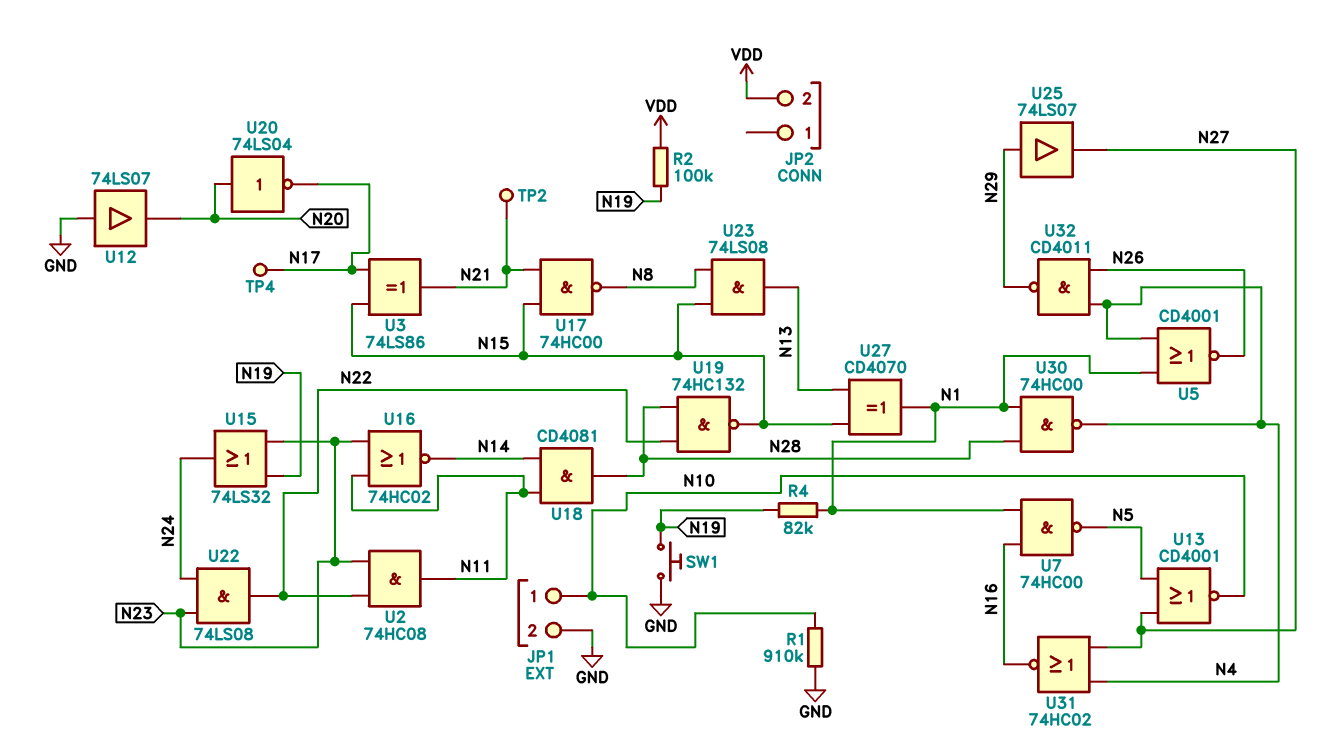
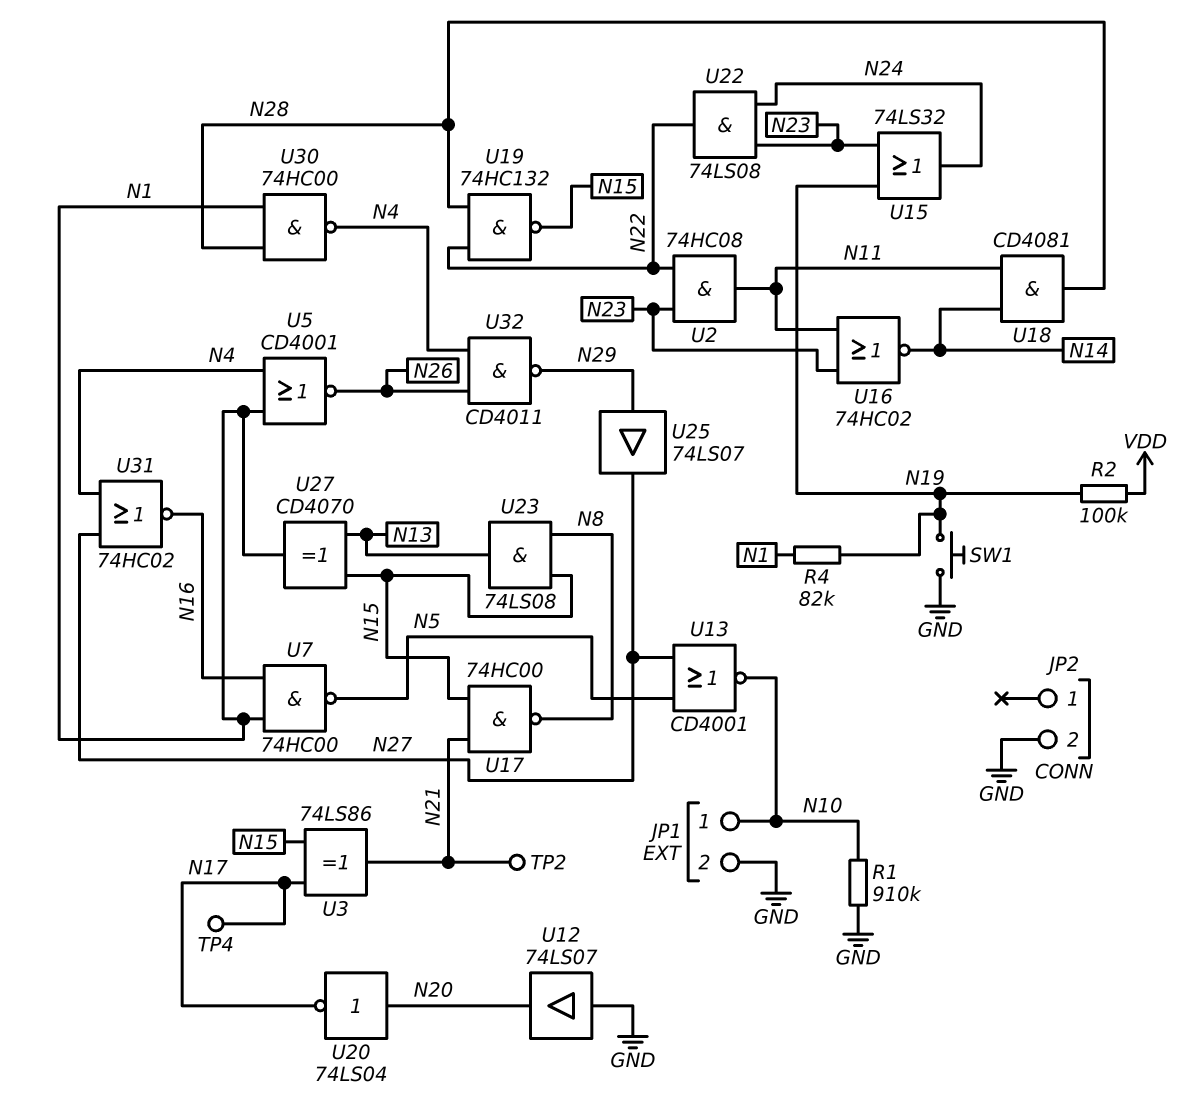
JP2 pin 2: VDD -> GND

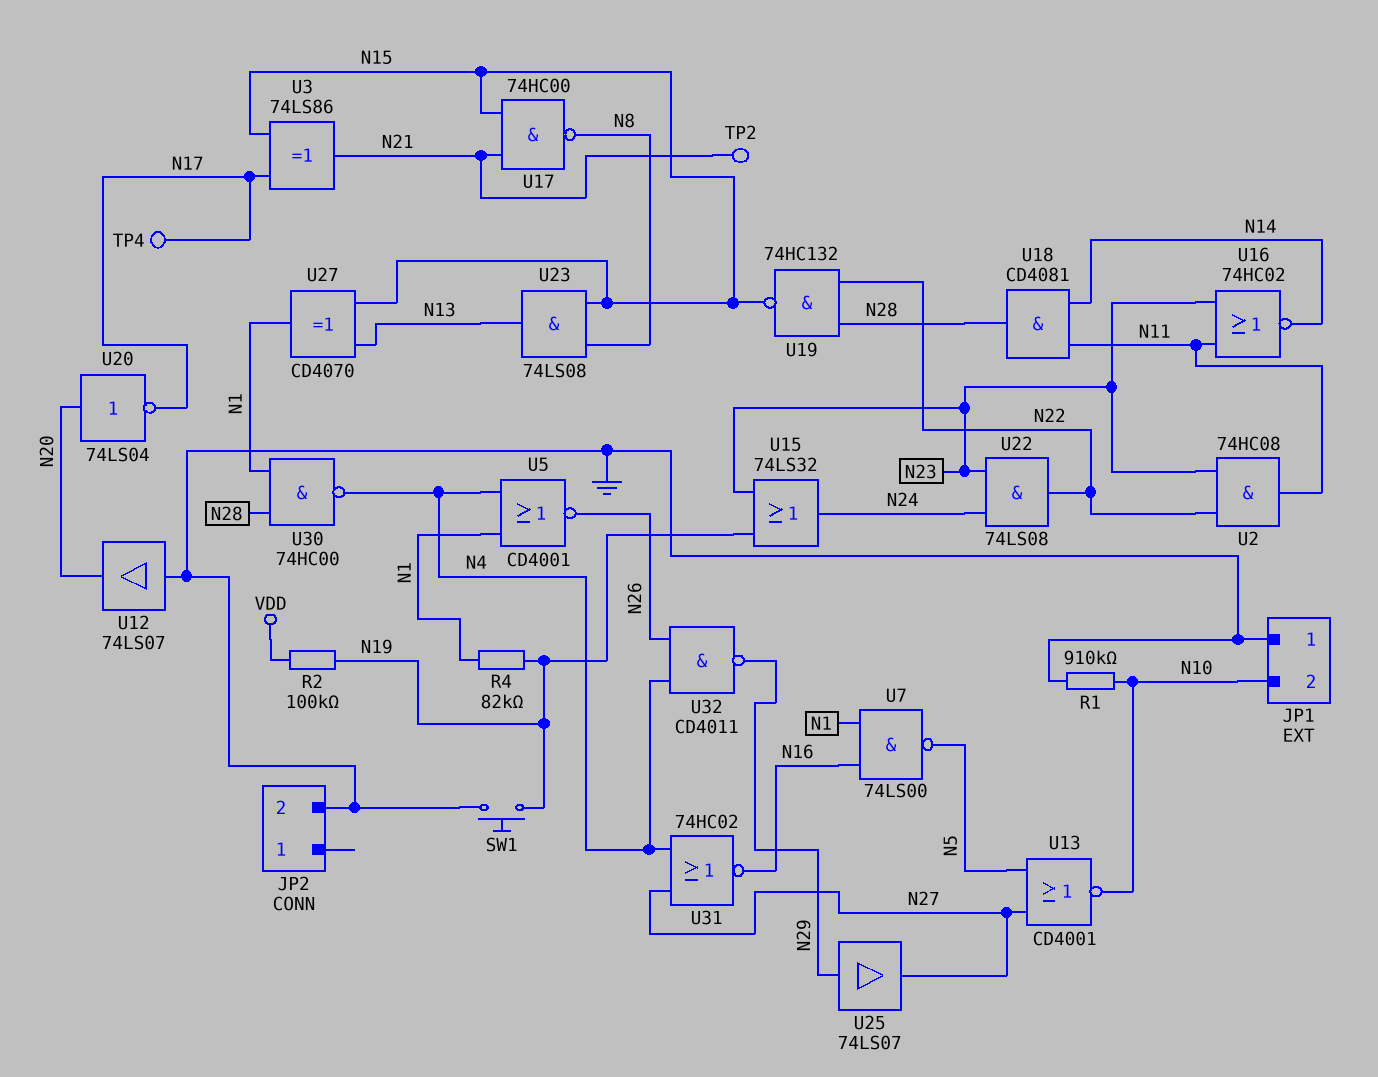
JP1 pin 1: N10 -> GND
JP1 pin 2: GND -> N10
U7: NAND 74HC00 (in N1, in N16, out N5) -> NAND 74LS00 (in N1, in N16, out N5)

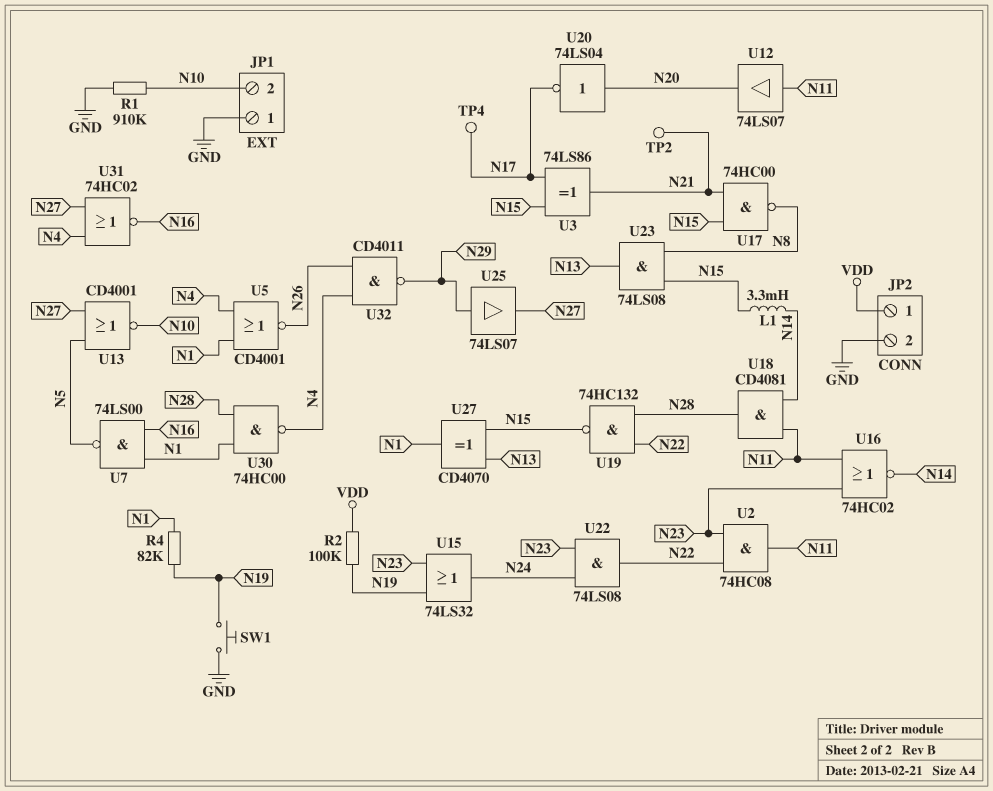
JP2 pin 1: none -> VDD
L1: none -> 3.3mH (N14, N15)
U12: buffer 74LS07 (in GND, out N20) -> buffer 74LS07 (in N11, out N20)

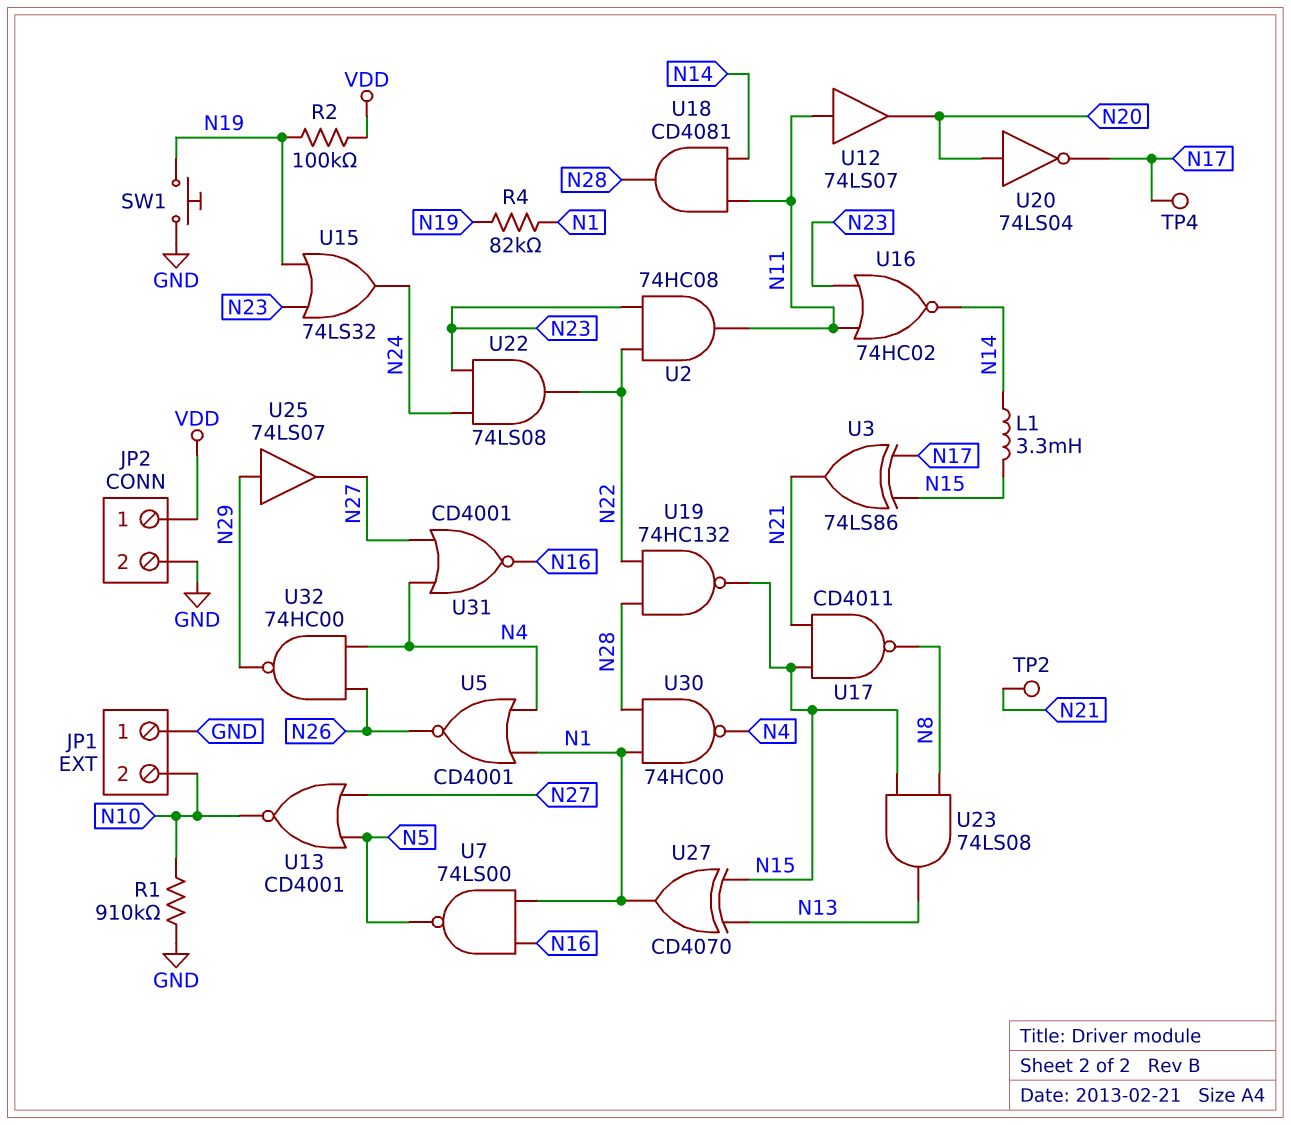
U17: NAND 74HC00 (in N15, in N21, out N8) -> NAND CD4011 (in N15, in N21, out N8)
U31: NOR 74HC02 (in N4, in N27, out N16) -> NOR CD4001 (in N4, in N27, out N16)
U32: NAND CD4011 (in N4, in N26, out N29) -> NAND 74HC00 (in N4, in N26, out N29)

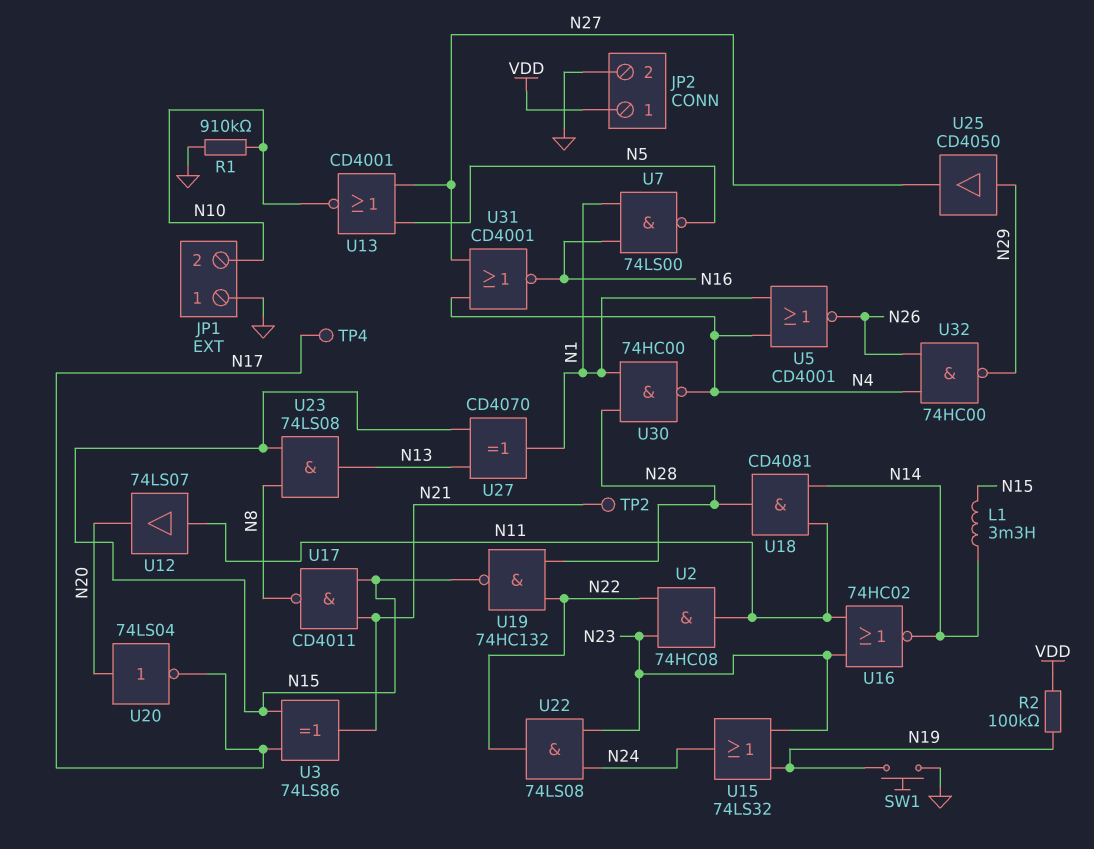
R4: 82k (N1, N19) -> none
U25: buffer 74LS07 (in N29, out N27) -> buffer CD4050 (in N29, out N27)

